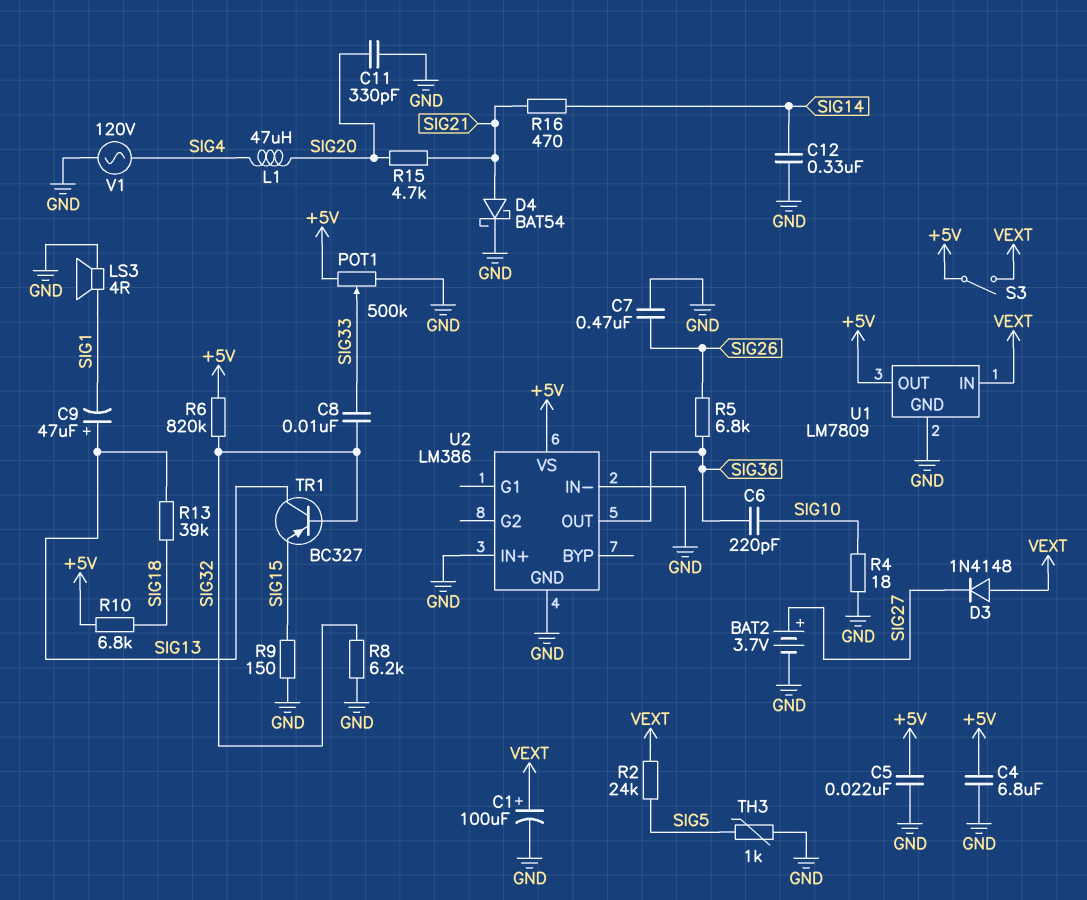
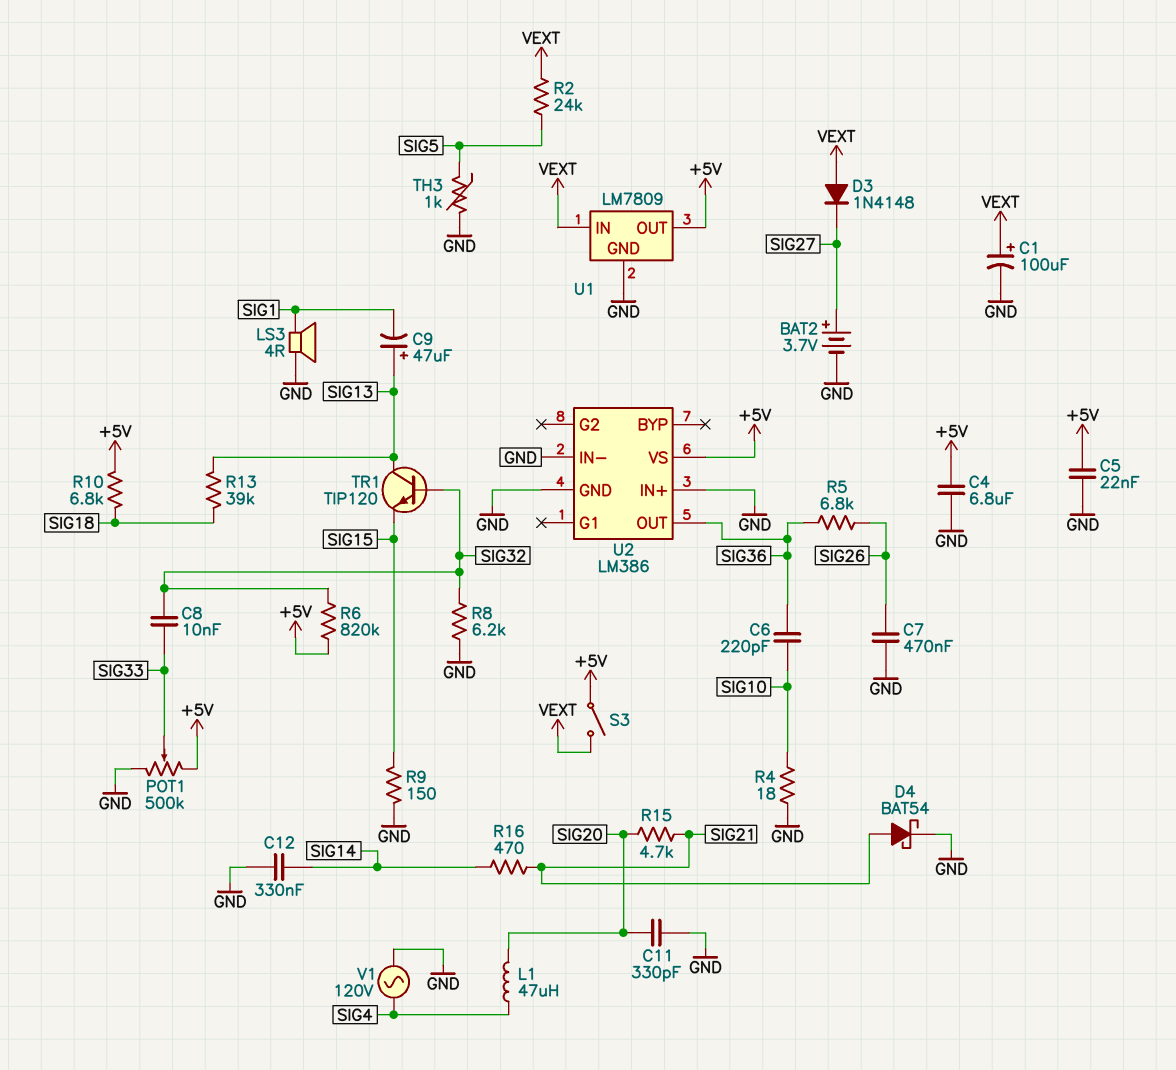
TR1: PNP BC327 (B SIG32, C SIG13, E SIG15) -> NPN TIP120 (B SIG32, C SIG13, E SIG15)

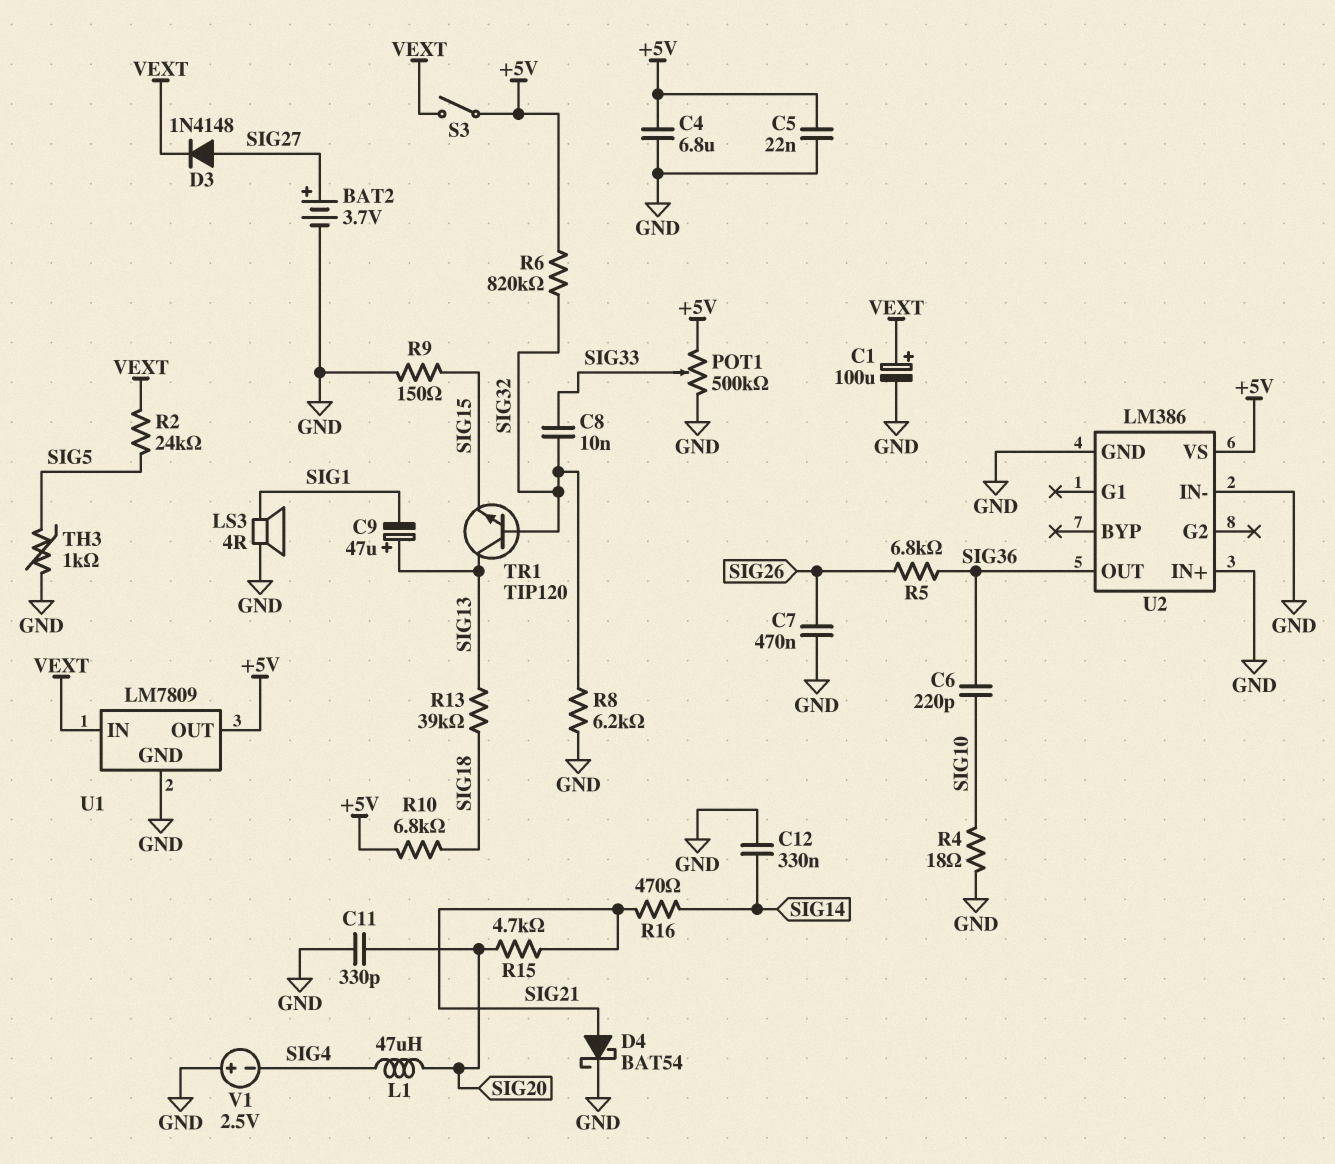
D3: diode 1N4148 (A VEXT, K SIG27) -> diode 1N4148 (A SIG27, K VEXT)
V1: AC 120V (GND, SIG4) -> 2.5V (plus GND, minus SIG4)

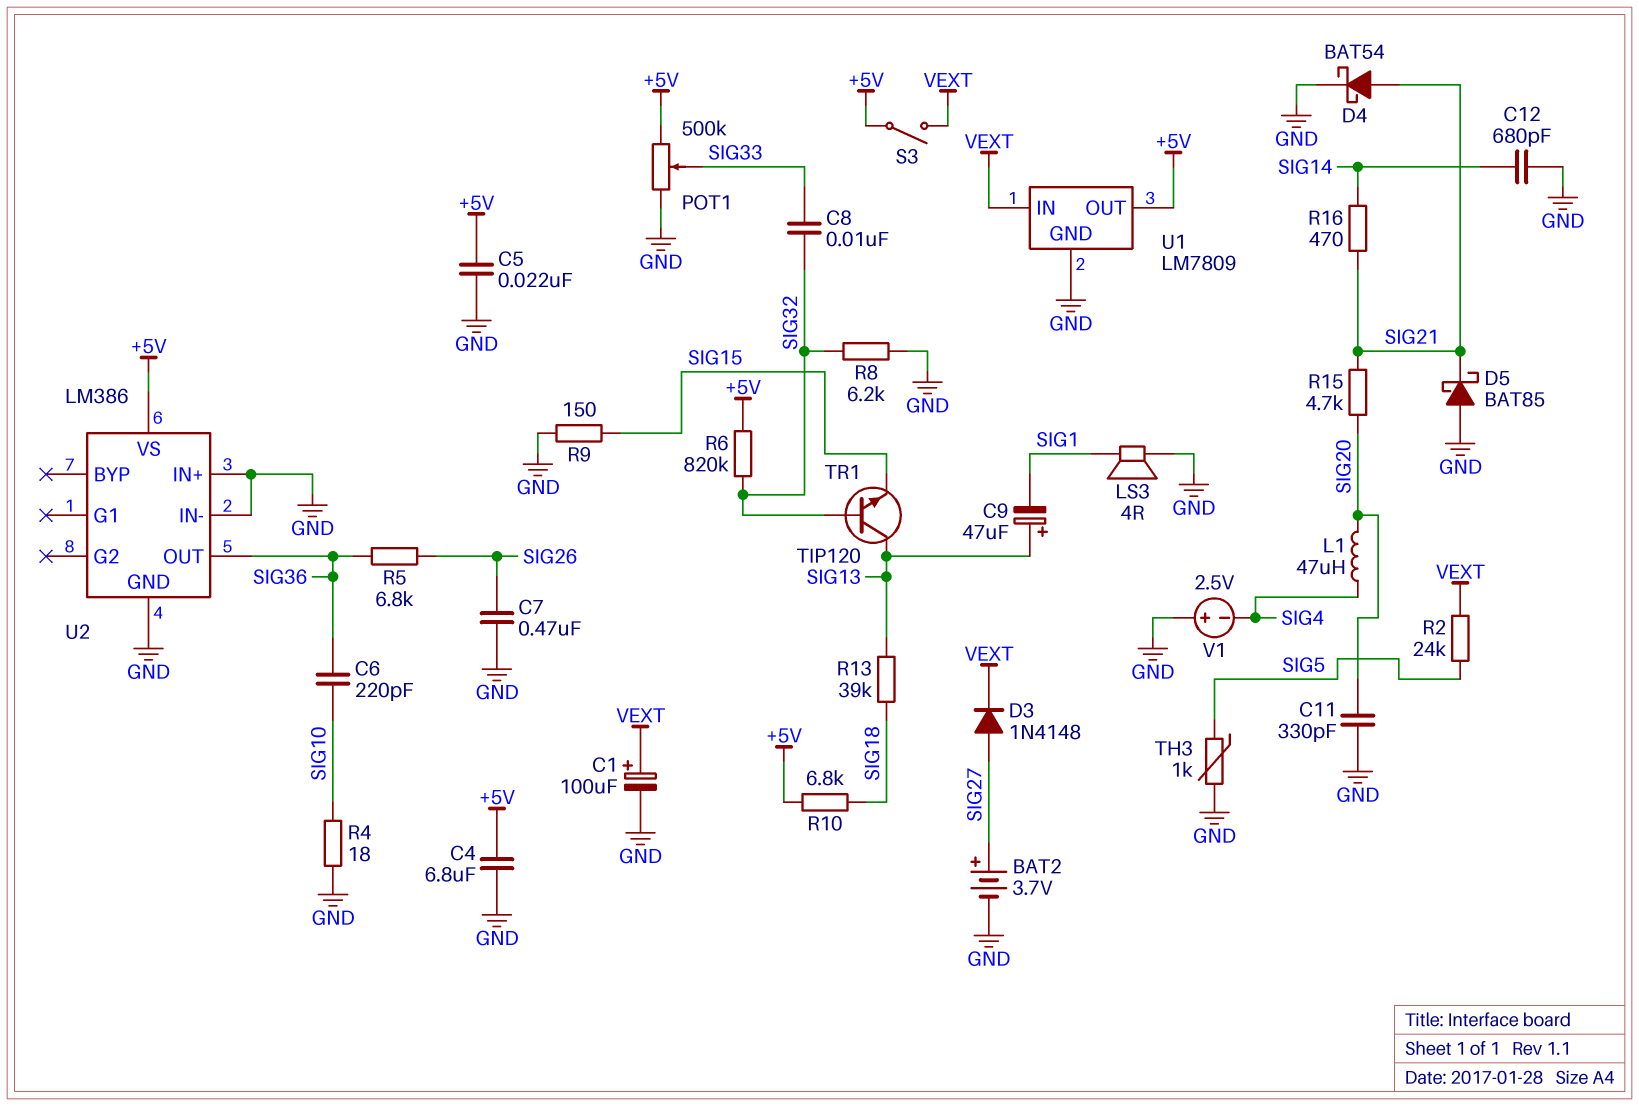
C12: 330nF (GND, SIG14) -> 680pF (GND, SIG14)
D5: none -> schottky BAT85 (A GND, K SIG21)

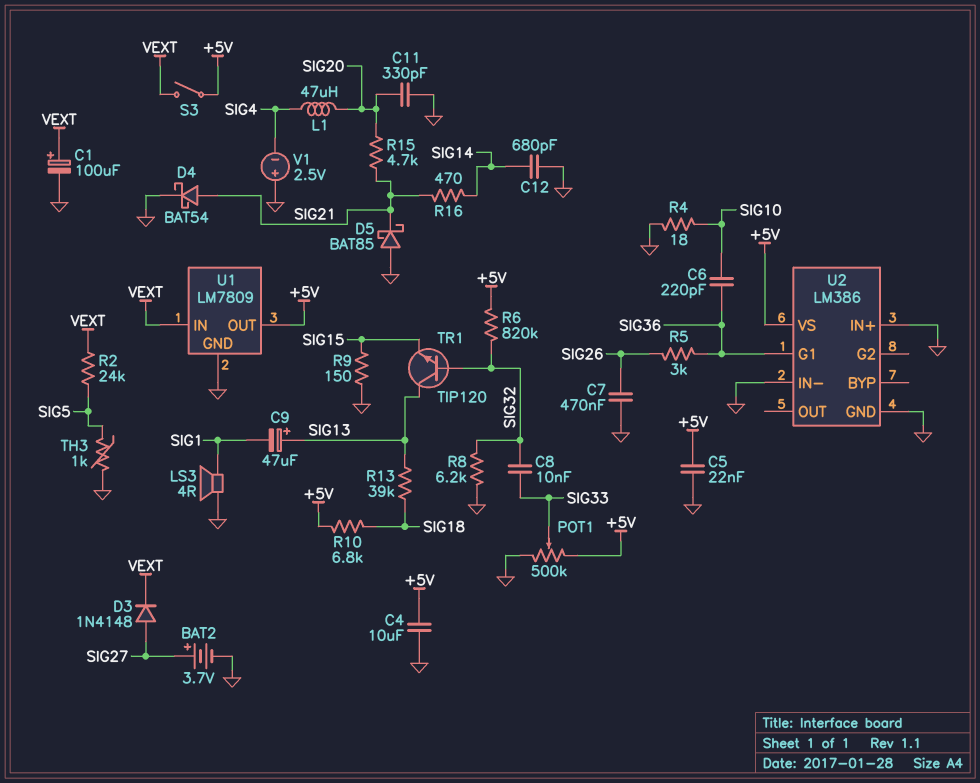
C4: 6.8uF (+5V, GND) -> 10uF (+5V, GND)
R5: 6.8k (SIG26, SIG36) -> 3k (SIG26, SIG36)
U2 pin G1: none -> SIG36
U2 pin OUT: SIG36 -> none

